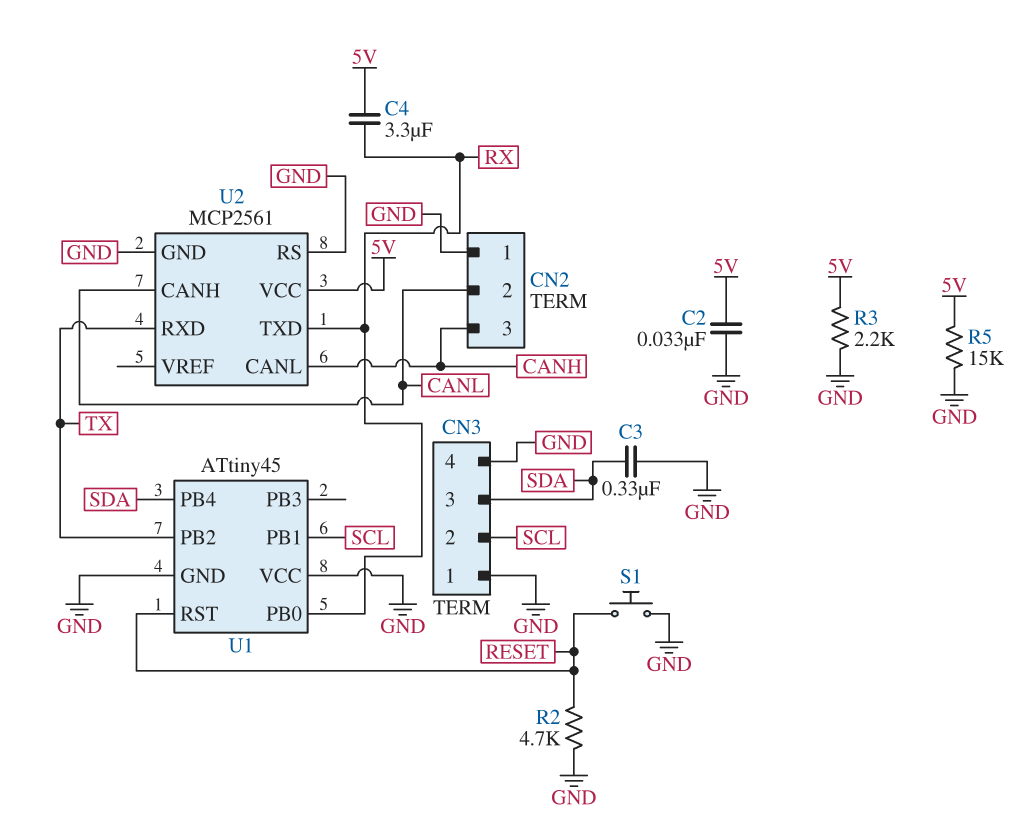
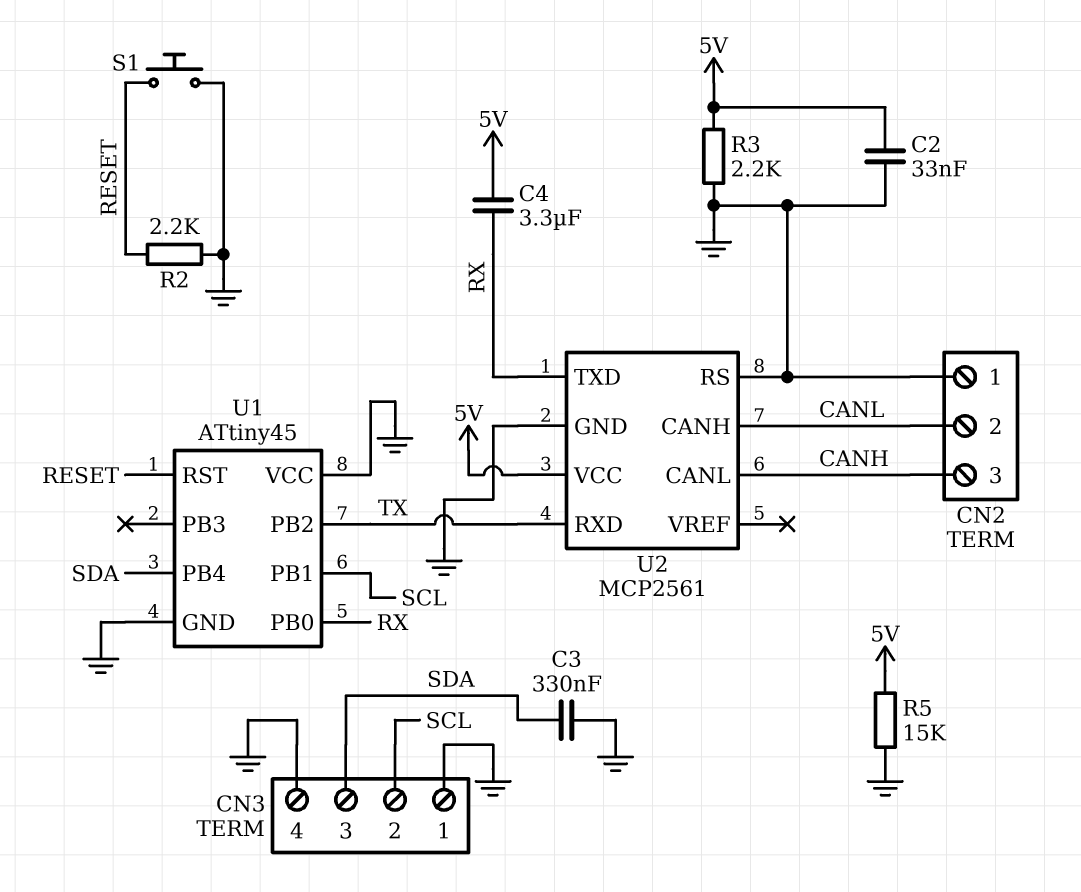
R2: 4.7k (GND, RESET) -> 2.2k (GND, RESET)

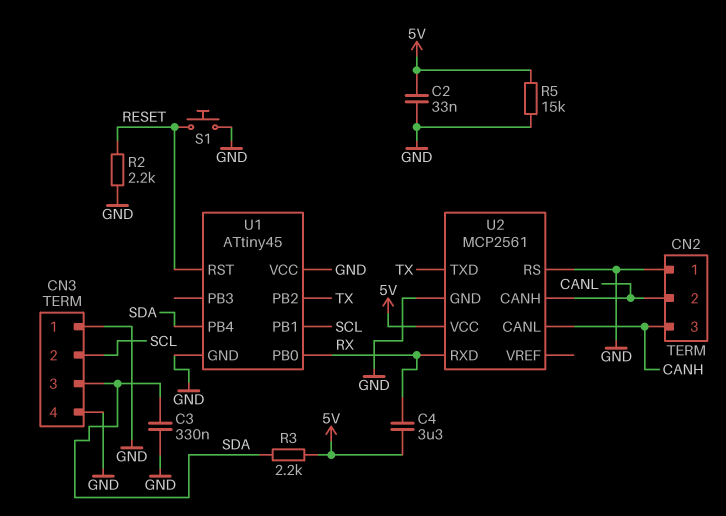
R3: 2.2k (5V, GND) -> 2.2k (5V, SDA)
U2 pin RXD: TX -> RX
U2 pin TXD: RX -> TX

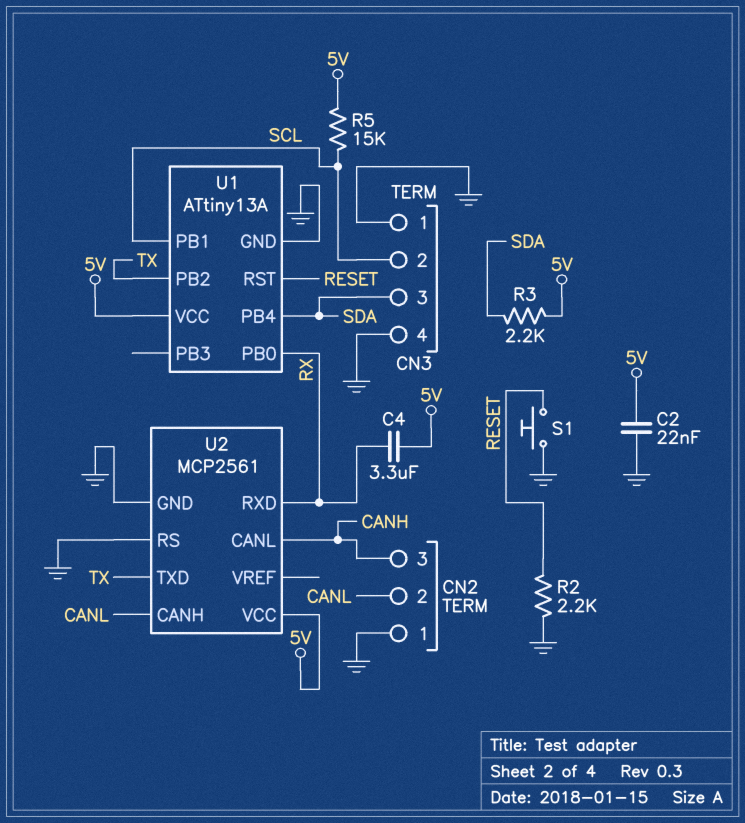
C2: 33nF (5V, GND) -> 22nF (5V, GND)
C3: 330nF (GND, SDA) -> none
R5: 15k (5V, GND) -> 15k (5V, SCL)
U1: ATtiny45 -> ATtiny13A
U1 pin VCC: GND -> 5V

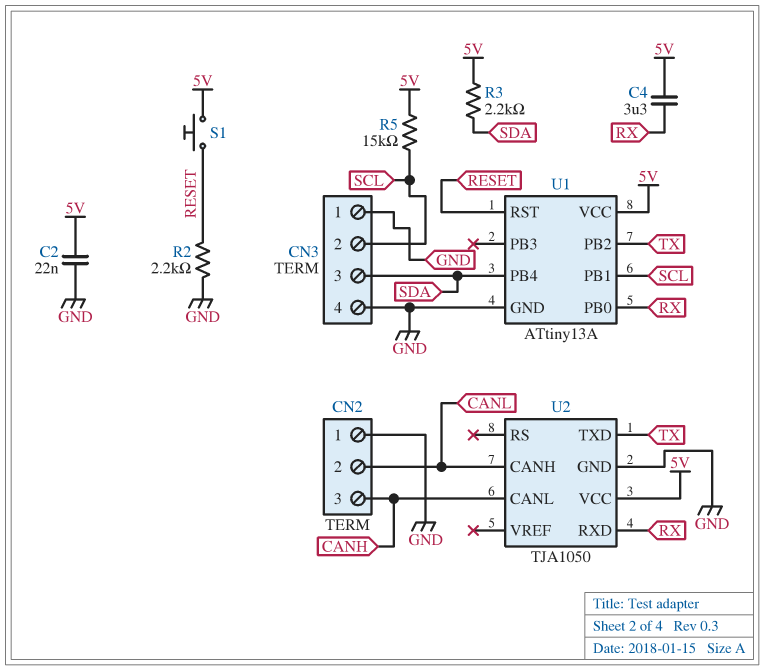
S1: button (GND, RESET) -> button (5V, RESET)
U2: MCP2561 -> TJA1050
U2 pin RS: GND -> none

